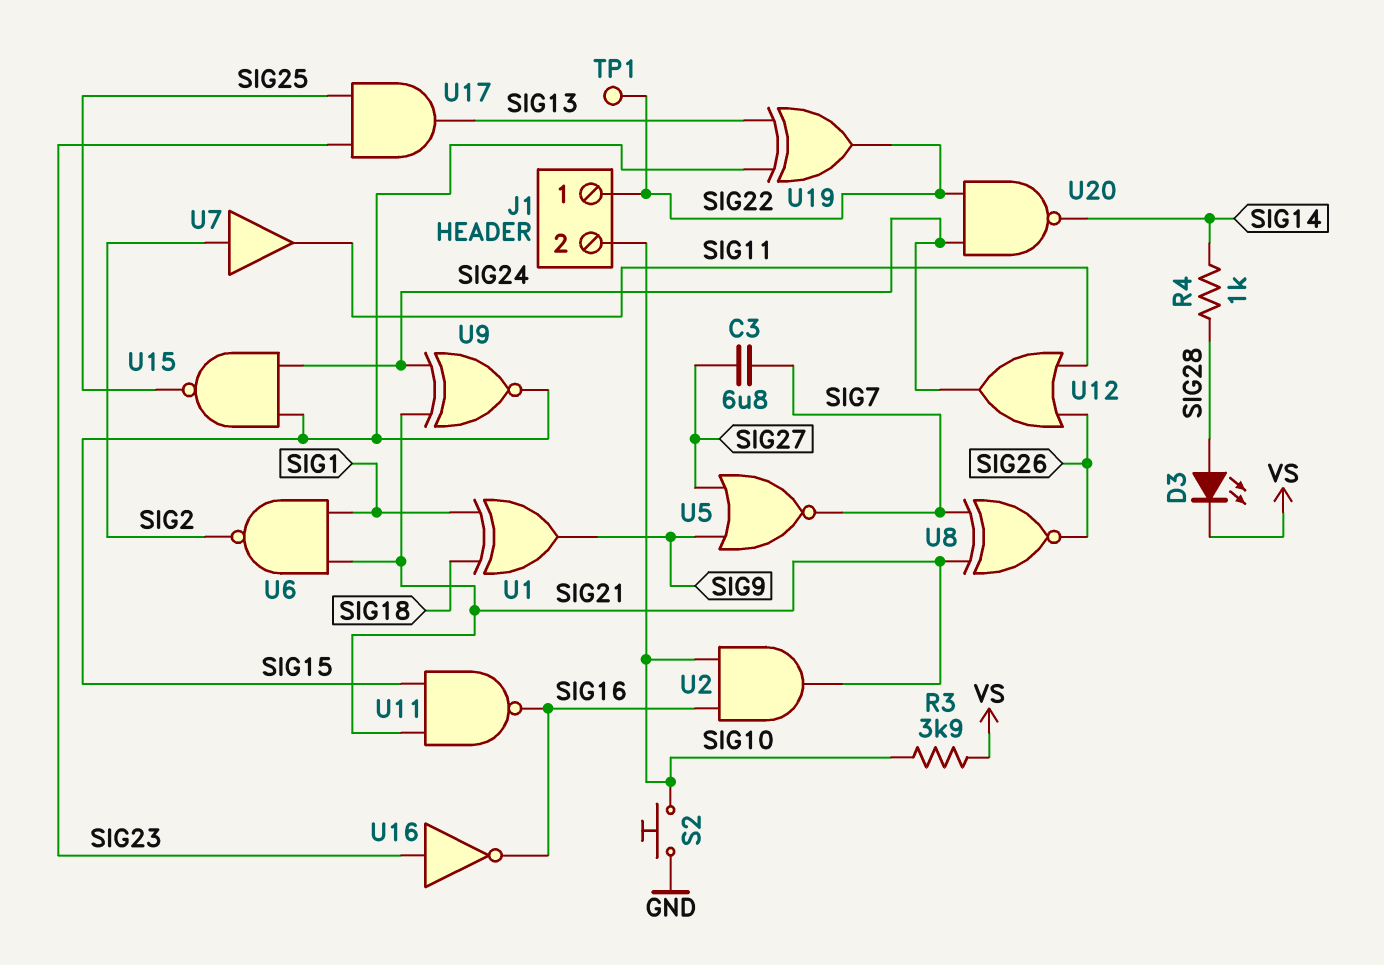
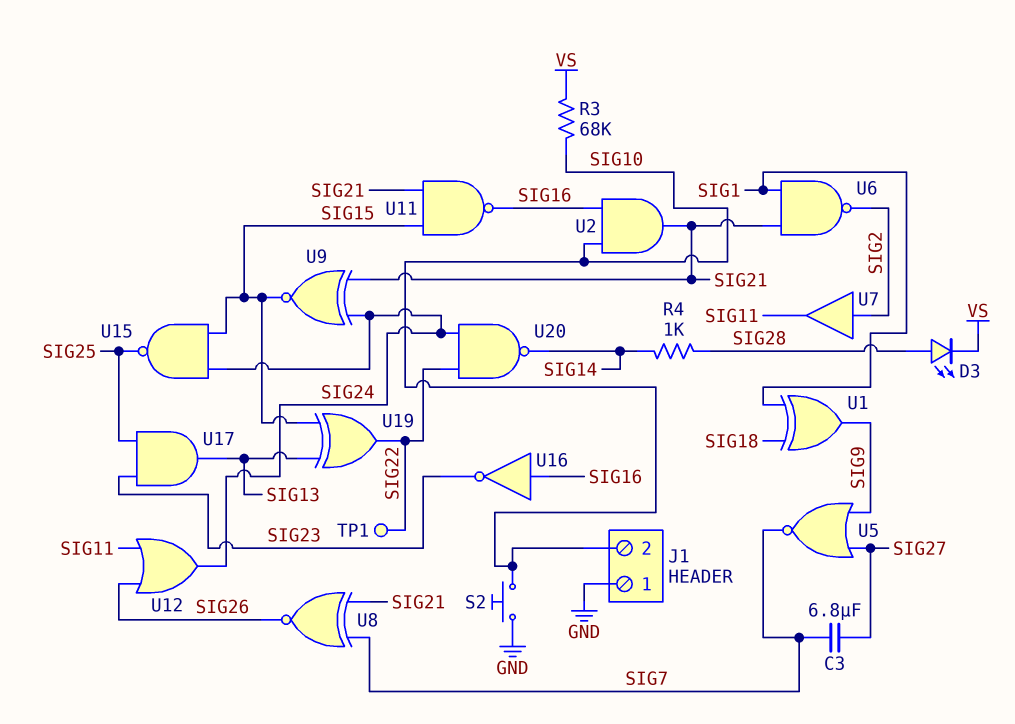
J1 pin 1: SIG22 -> GND
R3: 3.9k (SIG10, VS) -> 68k (SIG10, VS)
U16: NOT (in SIG23, out SIG16) -> NOT (in SIG16, out SIG23)

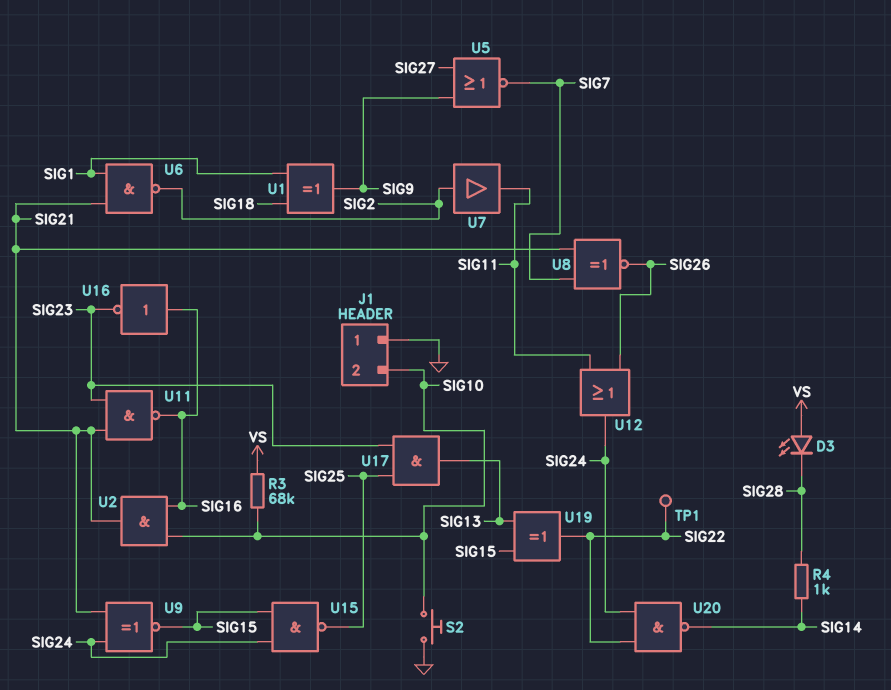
C3: 6.8uF (SIG7, SIG27) -> none
D3: LED (A SIG28, K VS) -> LED (A VS, K SIG28)
U11: NAND (in SIG15, in SIG21, out SIG16) -> NAND (in SIG21, in SIG23, out SIG16)

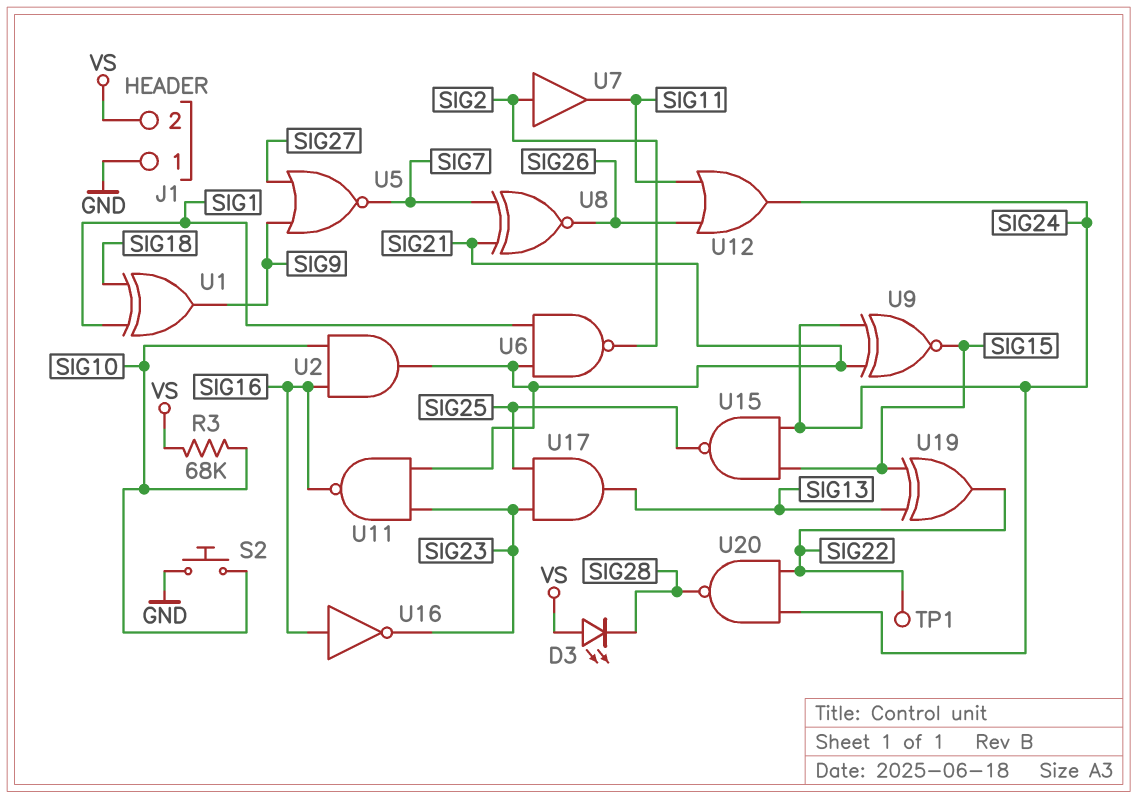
J1 pin 2: SIG10 -> VS
R4: 1k (SIG14, SIG28) -> none
U20: NAND (in SIG22, in SIG24, out SIG14) -> NAND (in SIG22, in SIG24, out SIG28)

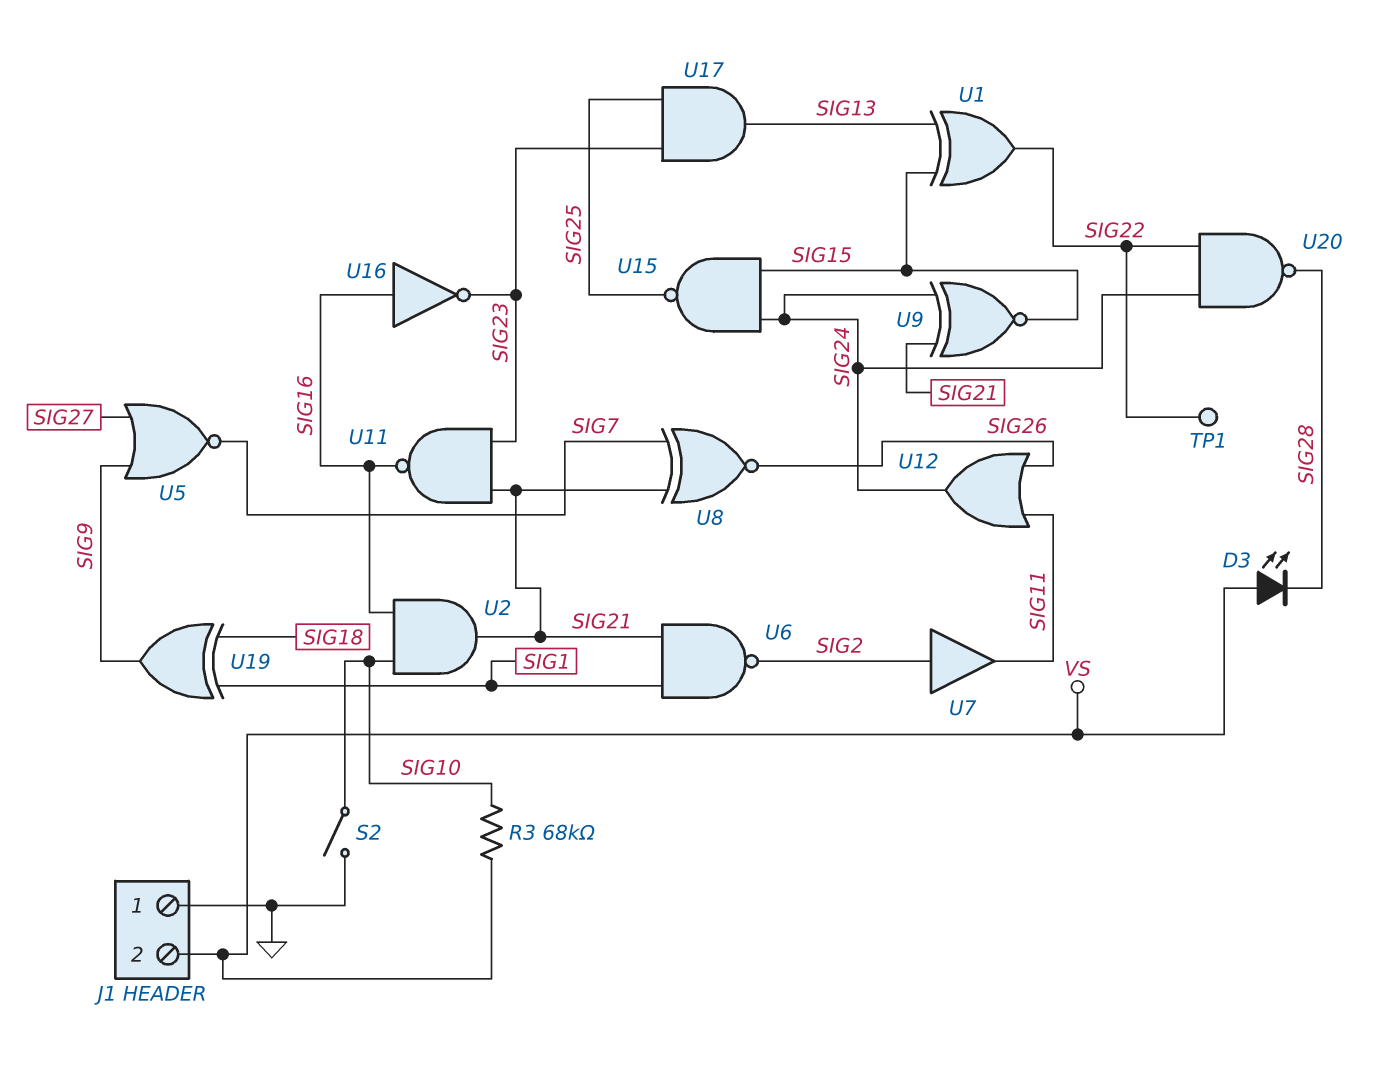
S2: button (GND, SIG10) -> switch (GND, SIG10)
U1: XOR (in SIG1, in SIG18, out SIG9) -> XOR (in SIG13, in SIG15, out SIG22)
U19: XOR (in SIG13, in SIG15, out SIG22) -> XOR (in SIG1, in SIG18, out SIG9)

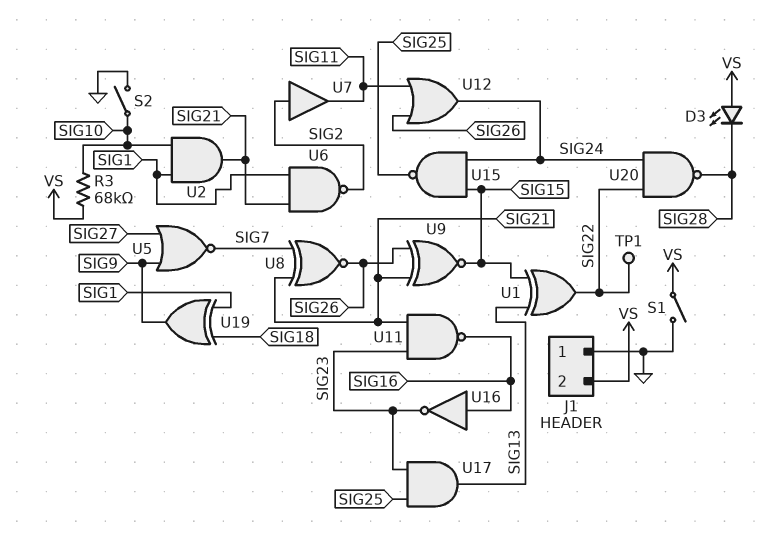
S1: none -> switch (GND, VS)
U2: AND (in SIG10, in SIG16, out SIG21) -> AND (in SIG1, in SIG10, out SIG21)
U9: XNOR (in SIG21, in SIG24, out SIG15) -> XNOR (in SIG21, in SIG26, out SIG15)

